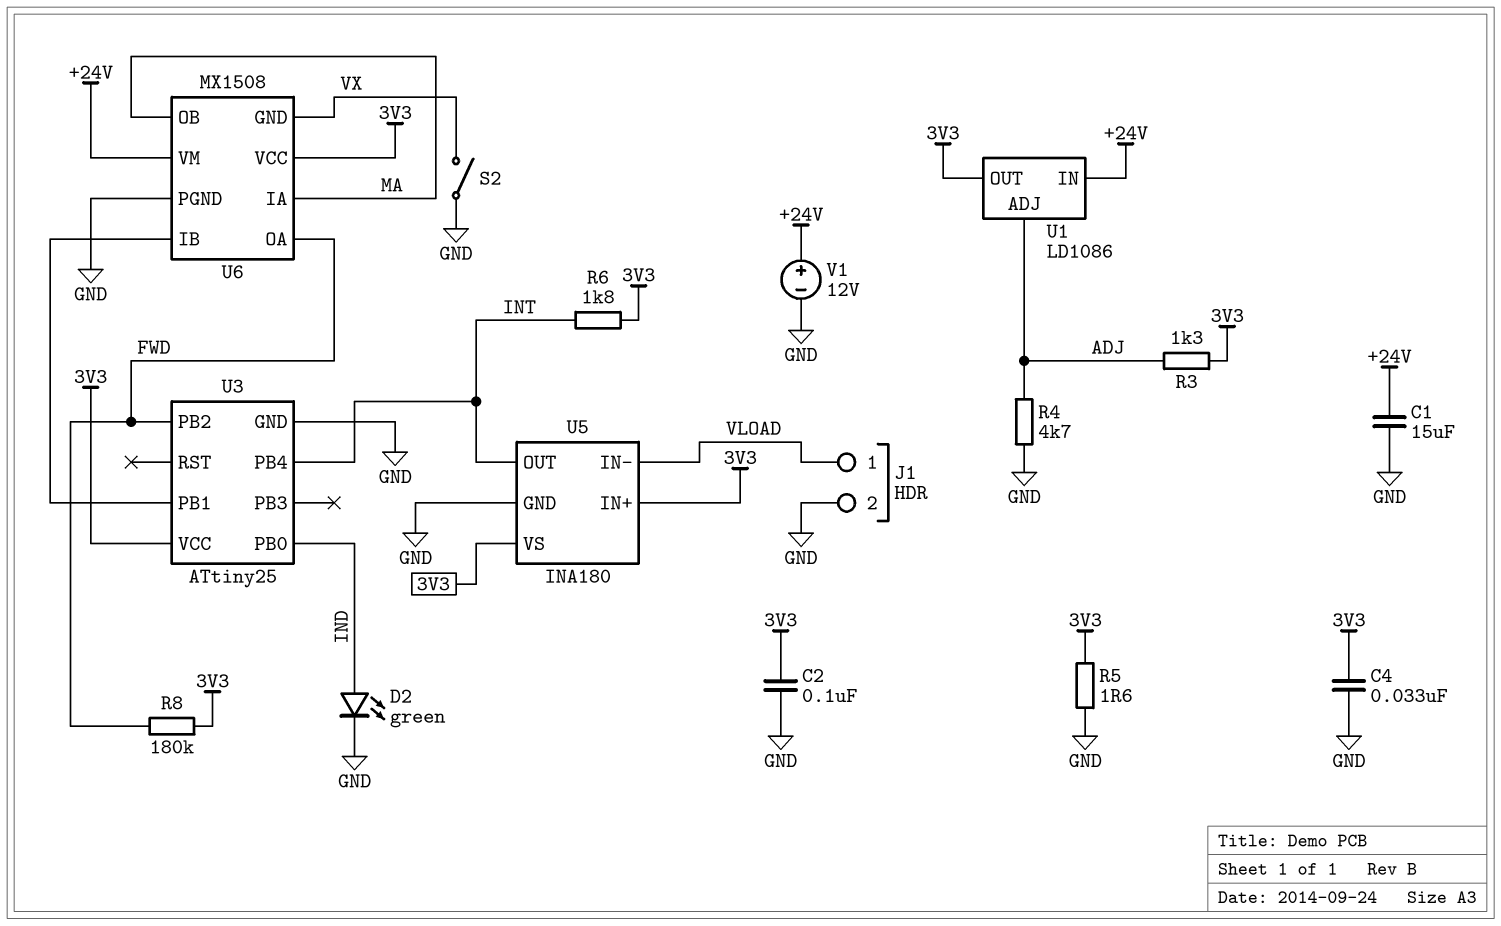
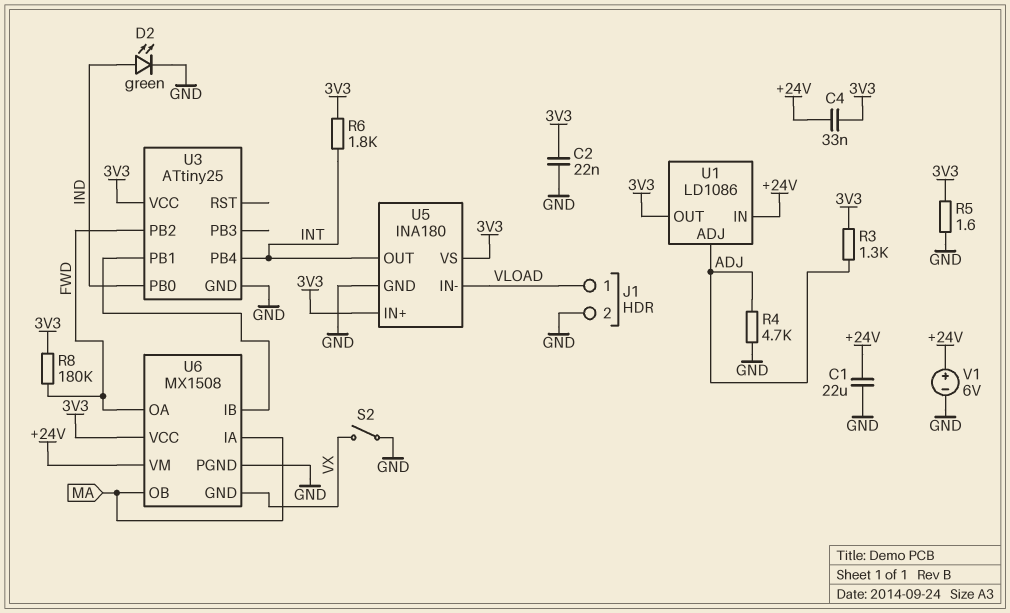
C1: 15uF (+24V, GND) -> 22uF (+24V, GND)
C2: 100nF (3V3, GND) -> 22nF (3V3, GND)
C4: 33nF (3V3, GND) -> 33nF (+24V, 3V3)
V1: 12V (plus +24V, minus GND) -> 6V (plus +24V, minus GND)

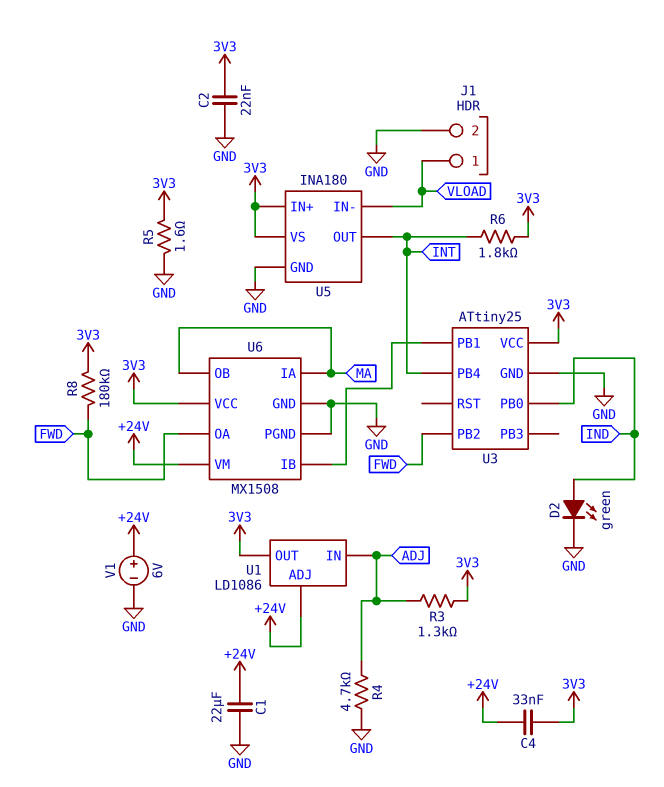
S2: switch (GND, VX) -> none
U1 pin ADJ: ADJ -> +24V
U1 pin IN: +24V -> ADJ
U6 pin GND: VX -> GND

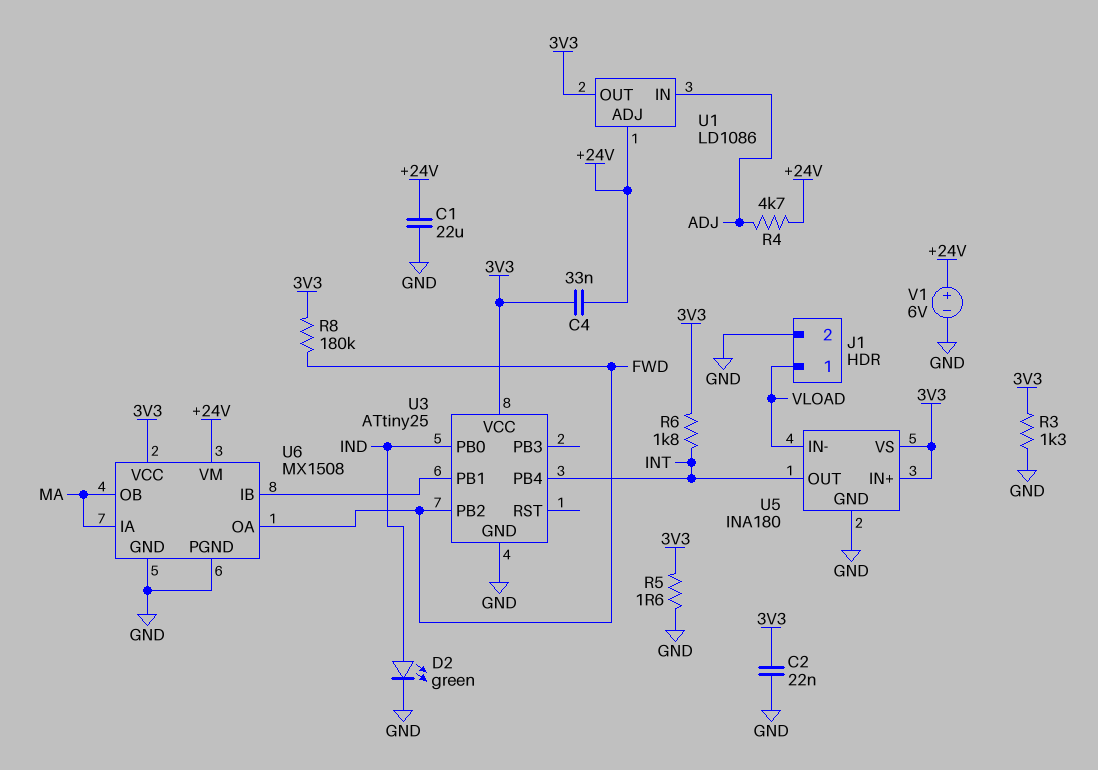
R3: 1.3k (3V3, ADJ) -> 1.3k (3V3, GND)
R4: 4.7k (ADJ, GND) -> 4.7k (+24V, ADJ)

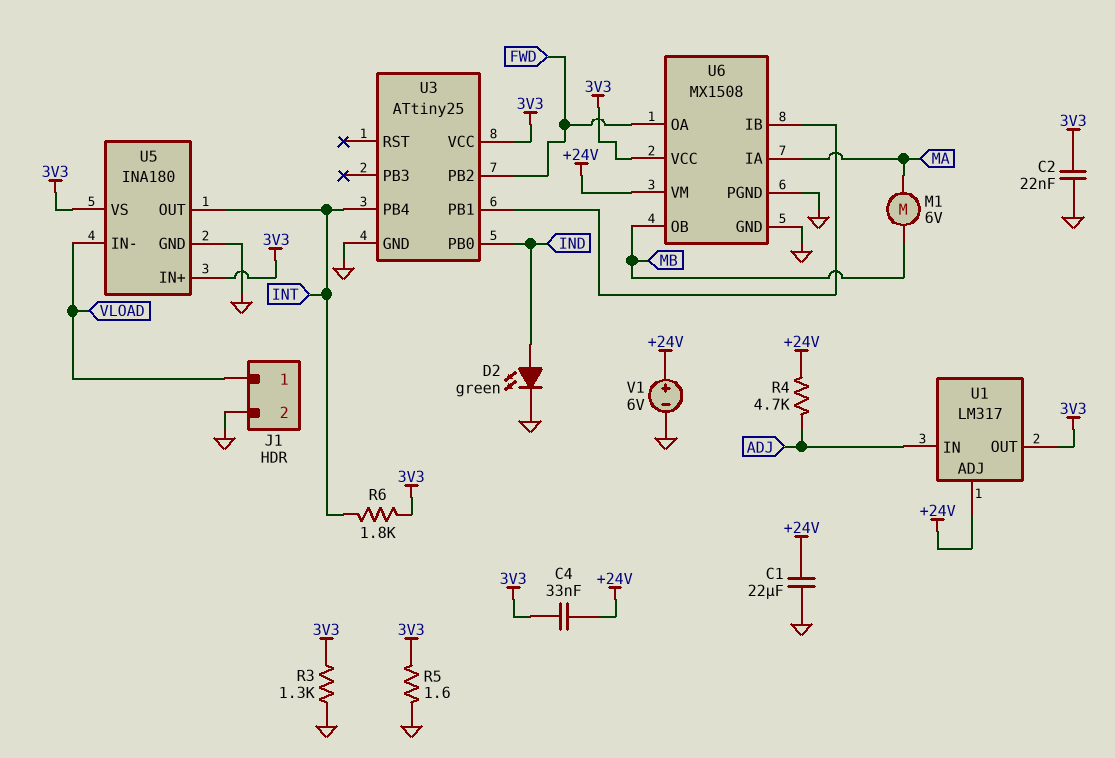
M1: none -> motor 6V (MA, MB)
R8: 180k (3V3, FWD) -> none
U1: LD1086 -> LM317
U6 pin OB: MA -> MB

